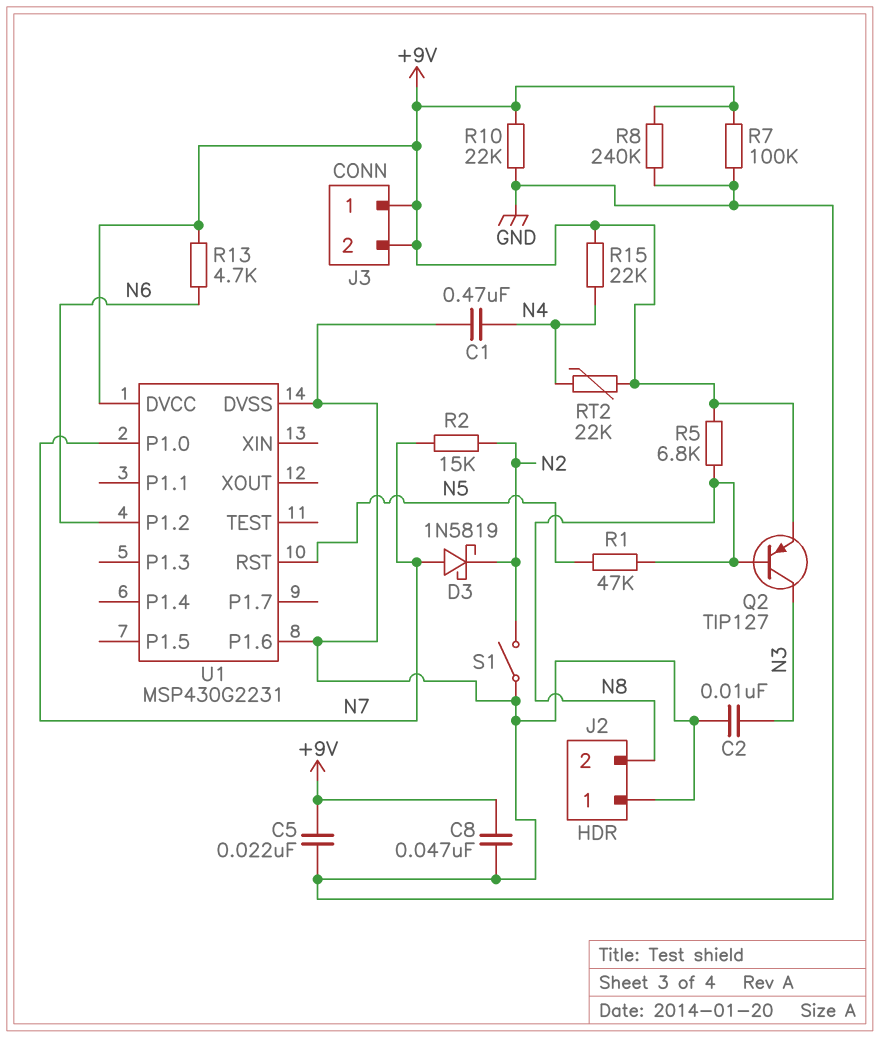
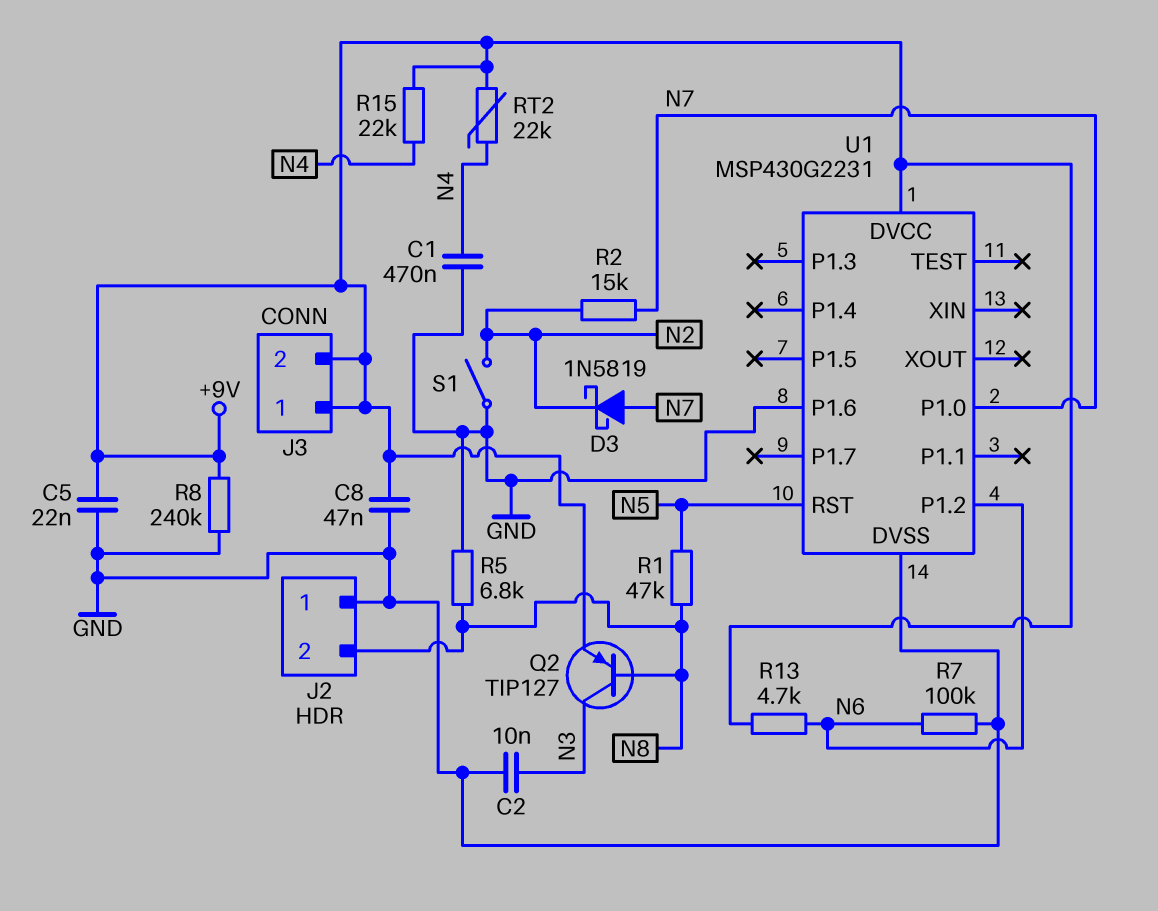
R5: 6.8k (+9V, N8) -> 6.8k (GND, N8)
R7: 100k (+9V, GND) -> 100k (GND, N6)
R10: 22k (+9V, GND) -> none

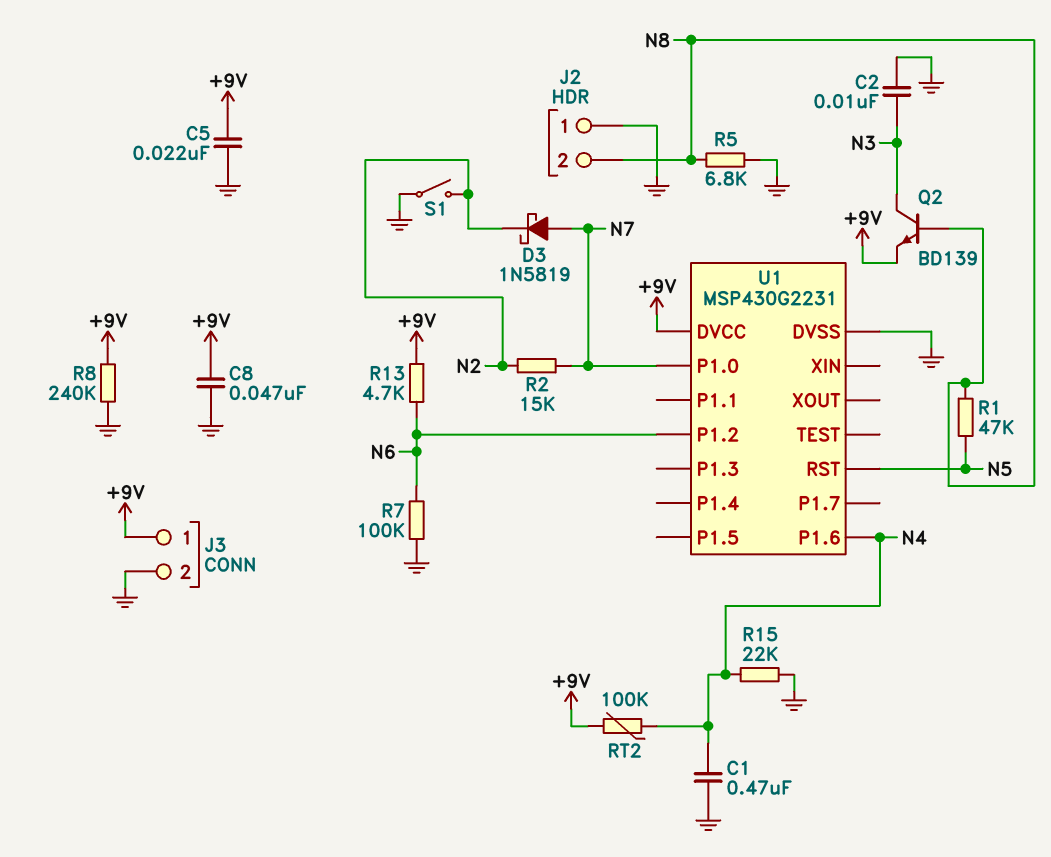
J3 pin 2: +9V -> GND
Q2: PNP TIP127 (B N8, C N3, E +9V) -> NPN BD139 (B N8, C N3, E +9V)
R15: 22k (+9V, N4) -> 22k (GND, N4)
RT2: 22k (+9V, N4) -> 100k (+9V, N4)
U1 pin P1.6: GND -> N4

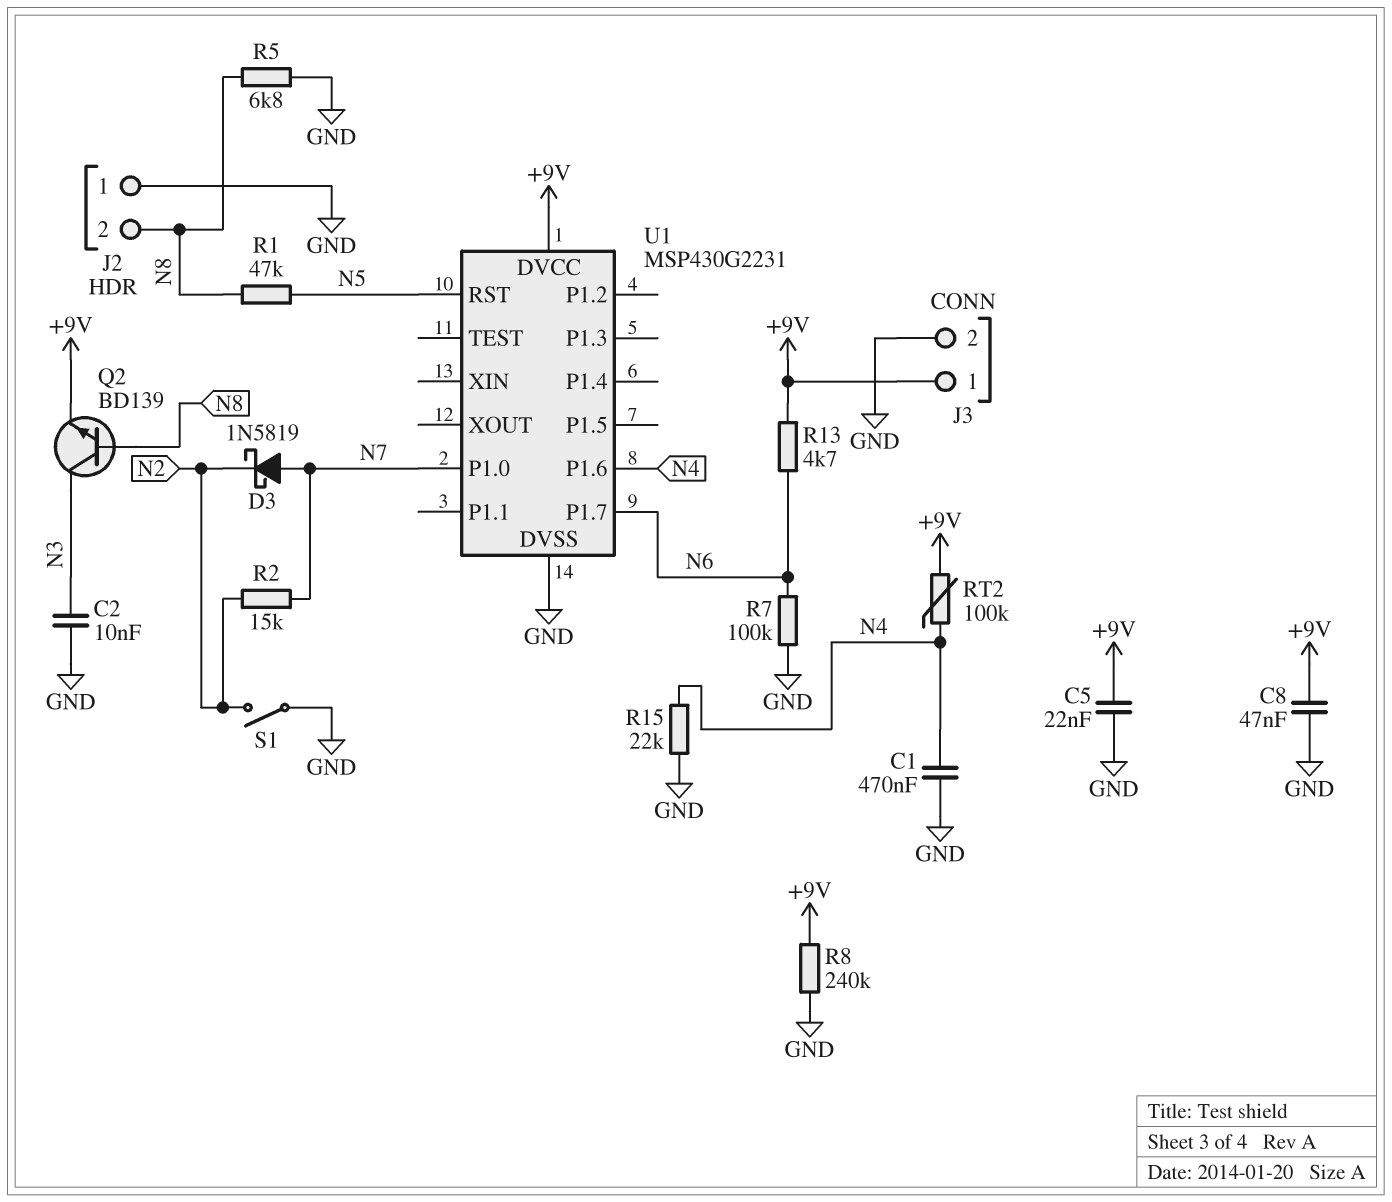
U1 pin P1.2: N6 -> none
U1 pin P1.7: none -> N6

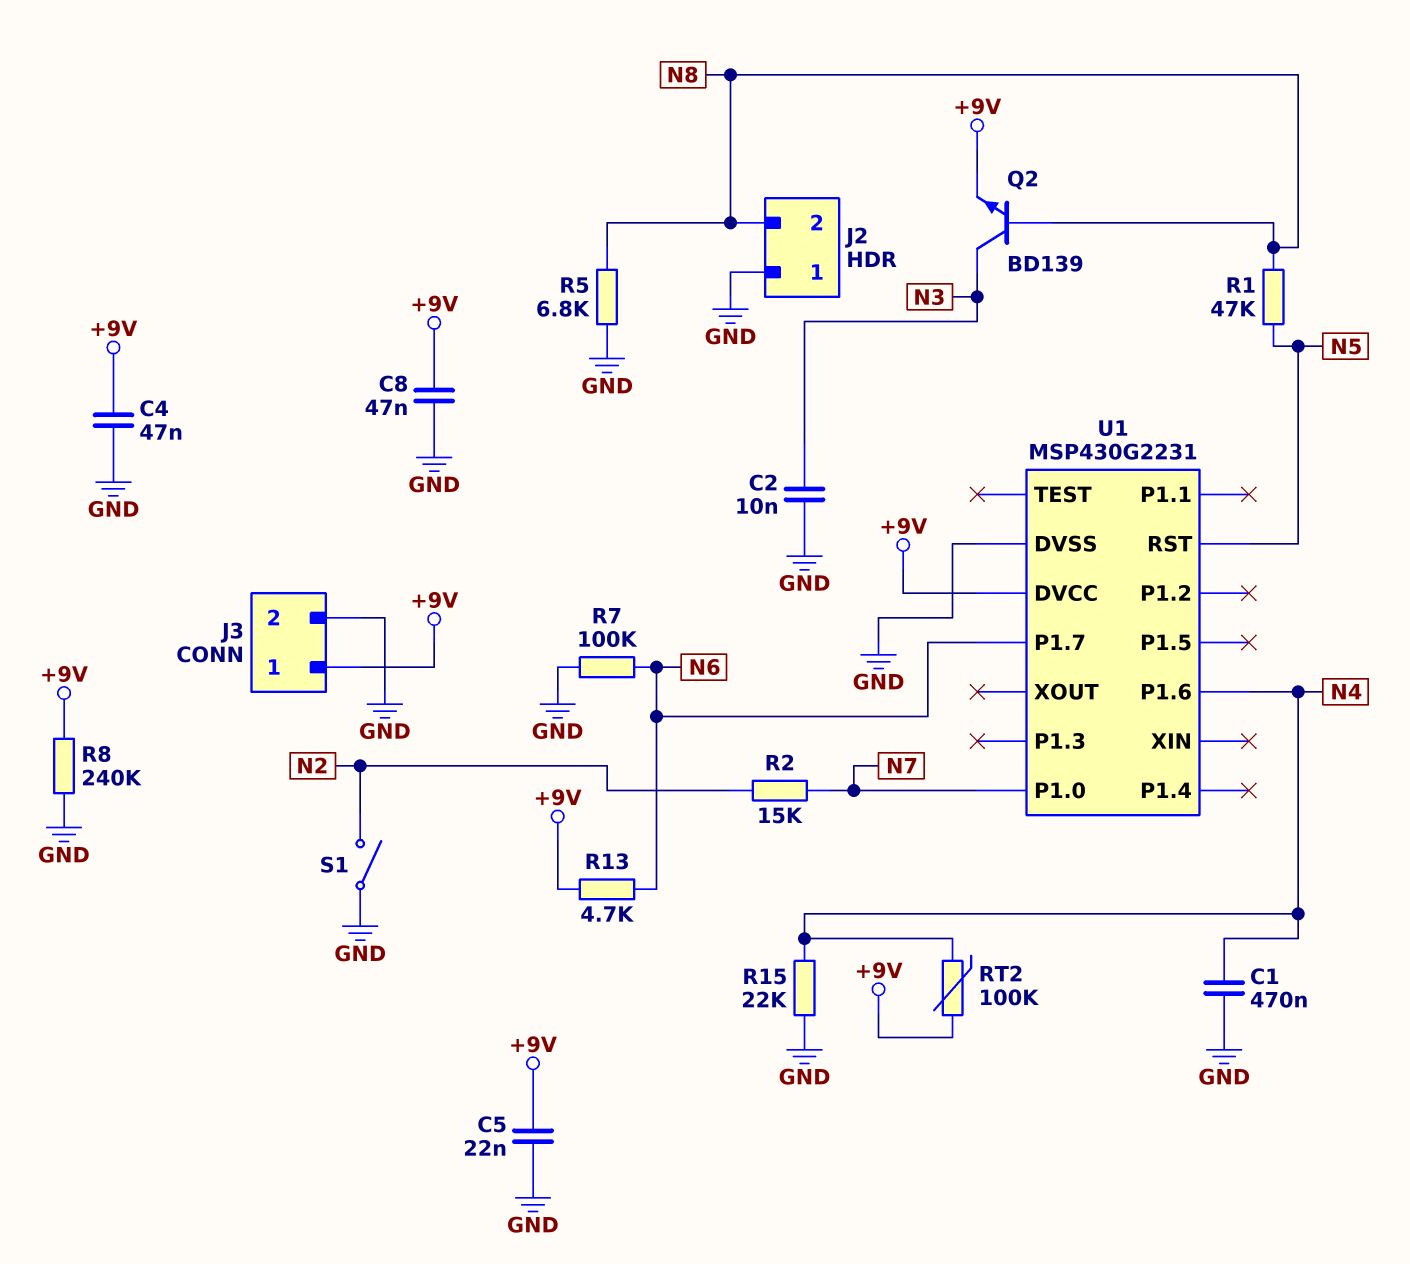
C4: none -> 47nF (+9V, GND)
D3: schottky 1N5819 (A N7, K N2) -> none

